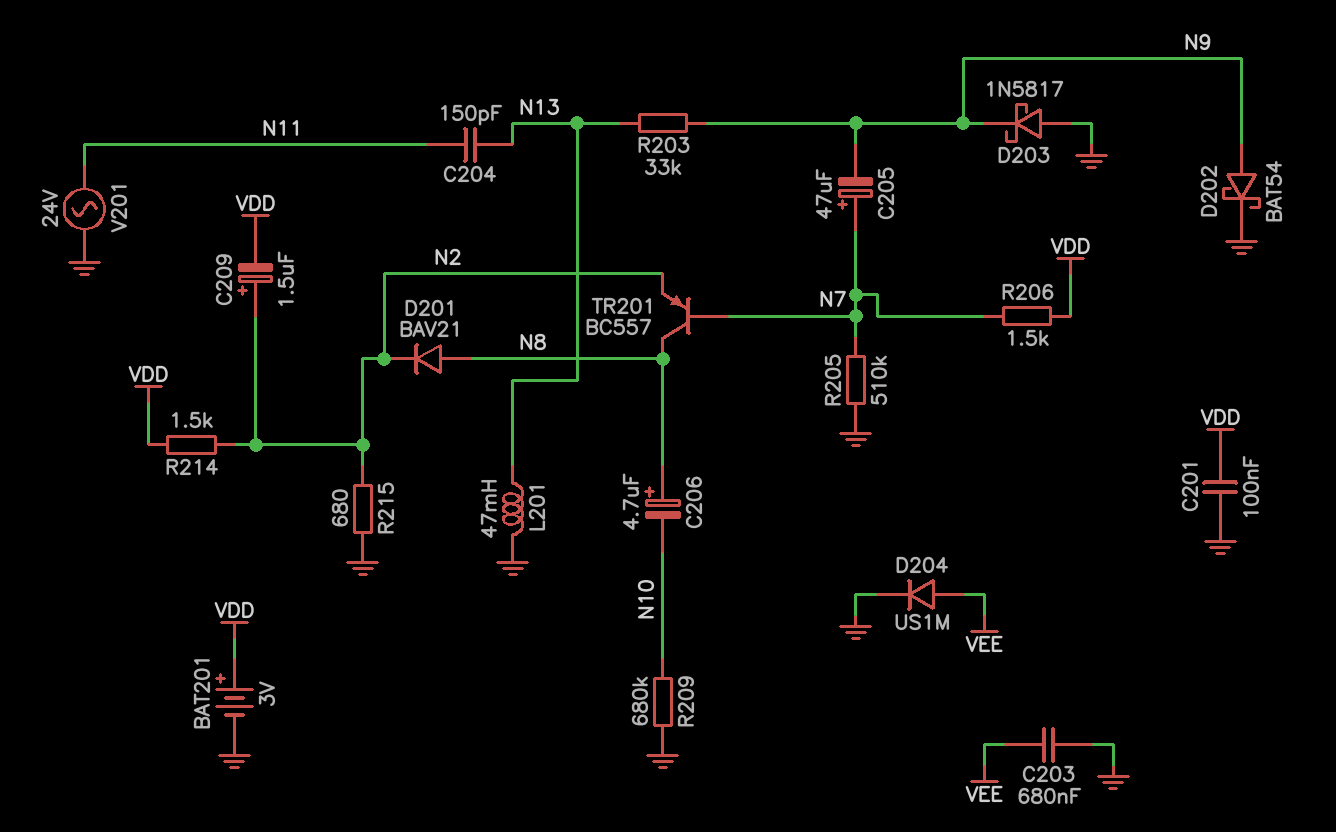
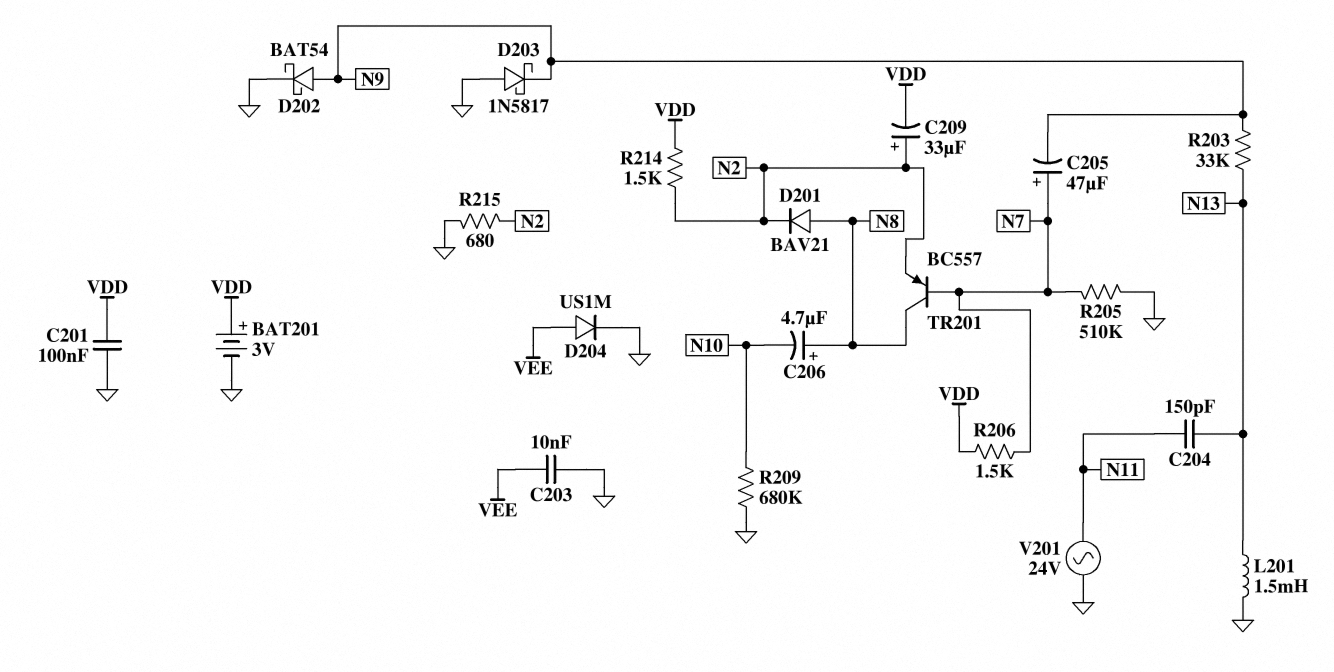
C203: 680nF (GND, VEE) -> 10nF (GND, VEE)
C209: 1.5uF (plus N2, minus VDD) -> 33uF (plus N2, minus VDD)
L201: 47mH (GND, N13) -> 1.5mH (GND, N13)

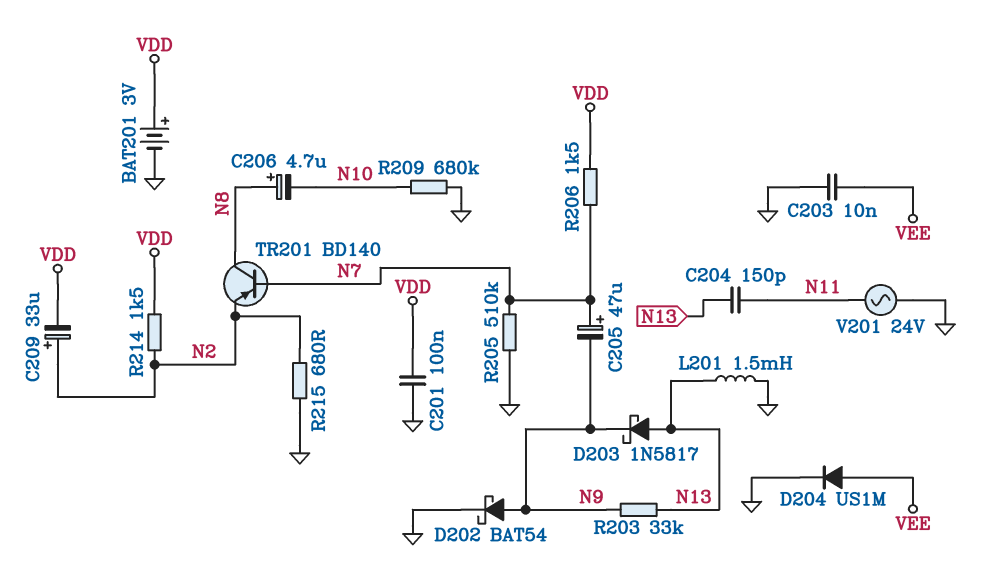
D201: diode BAV21 (A N8, K N2) -> none
D203: schottky 1N5817 (A GND, K N9) -> schottky 1N5817 (A N13, K N9)
TR201: PNP BC557 (B N7, C N8, E N2) -> PNP BD140 (B N7, C N8, E N2)

